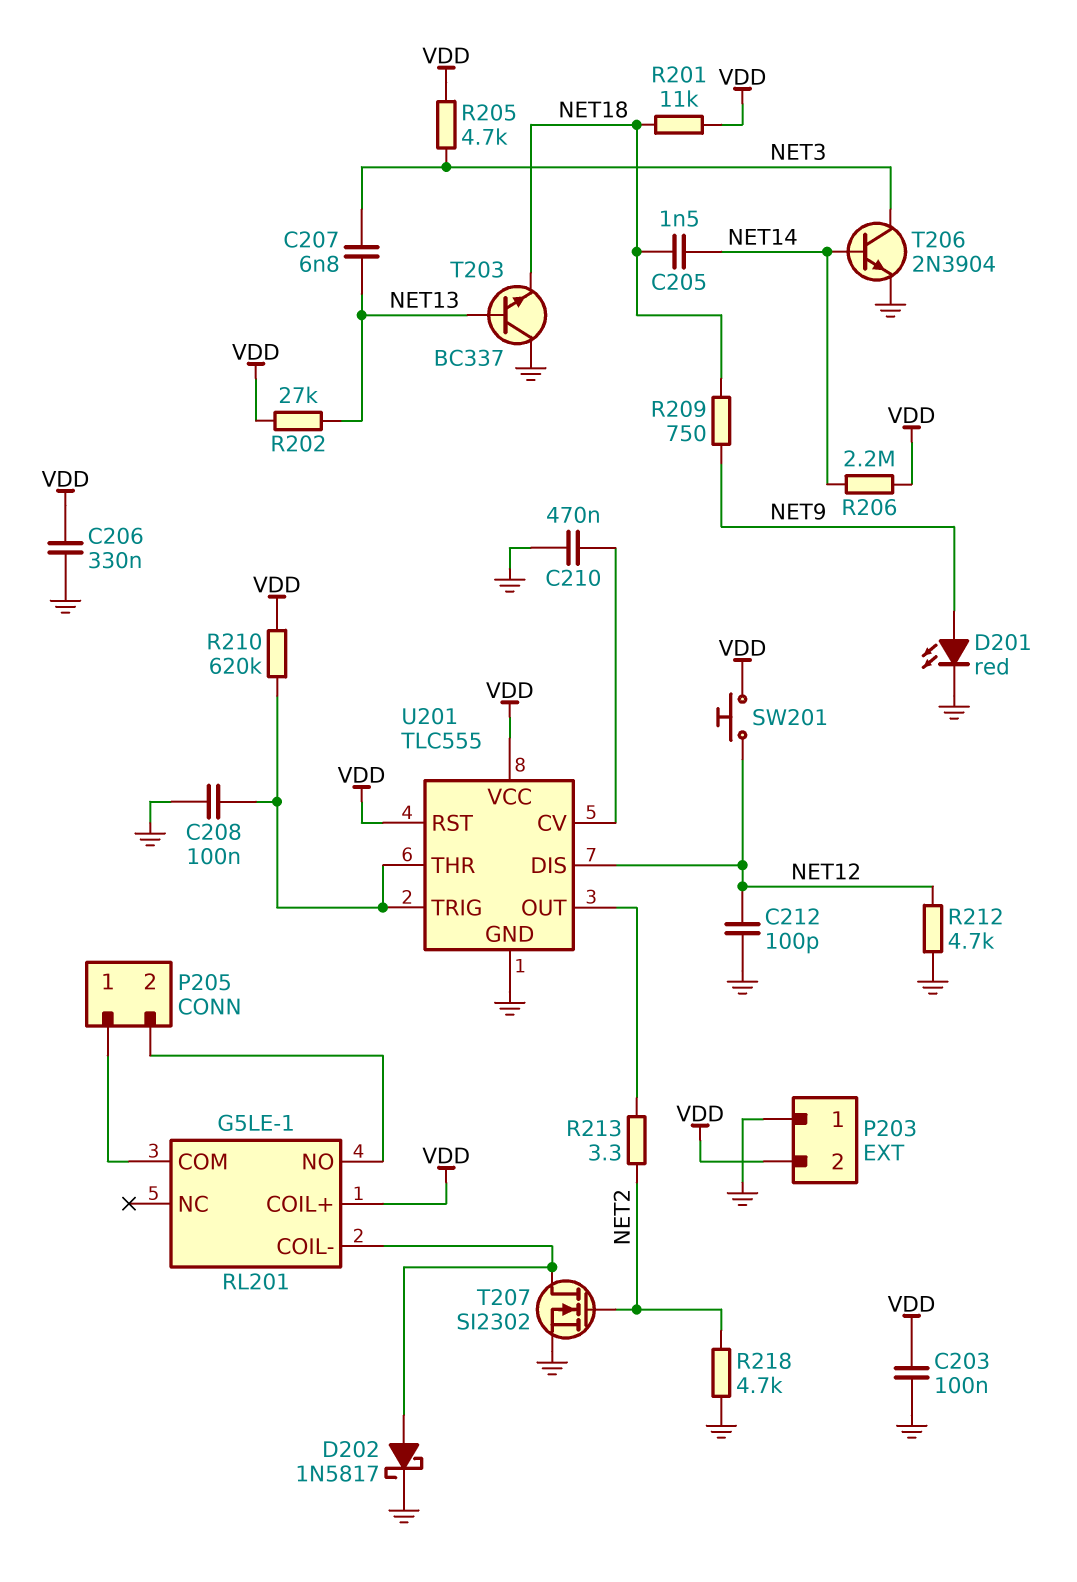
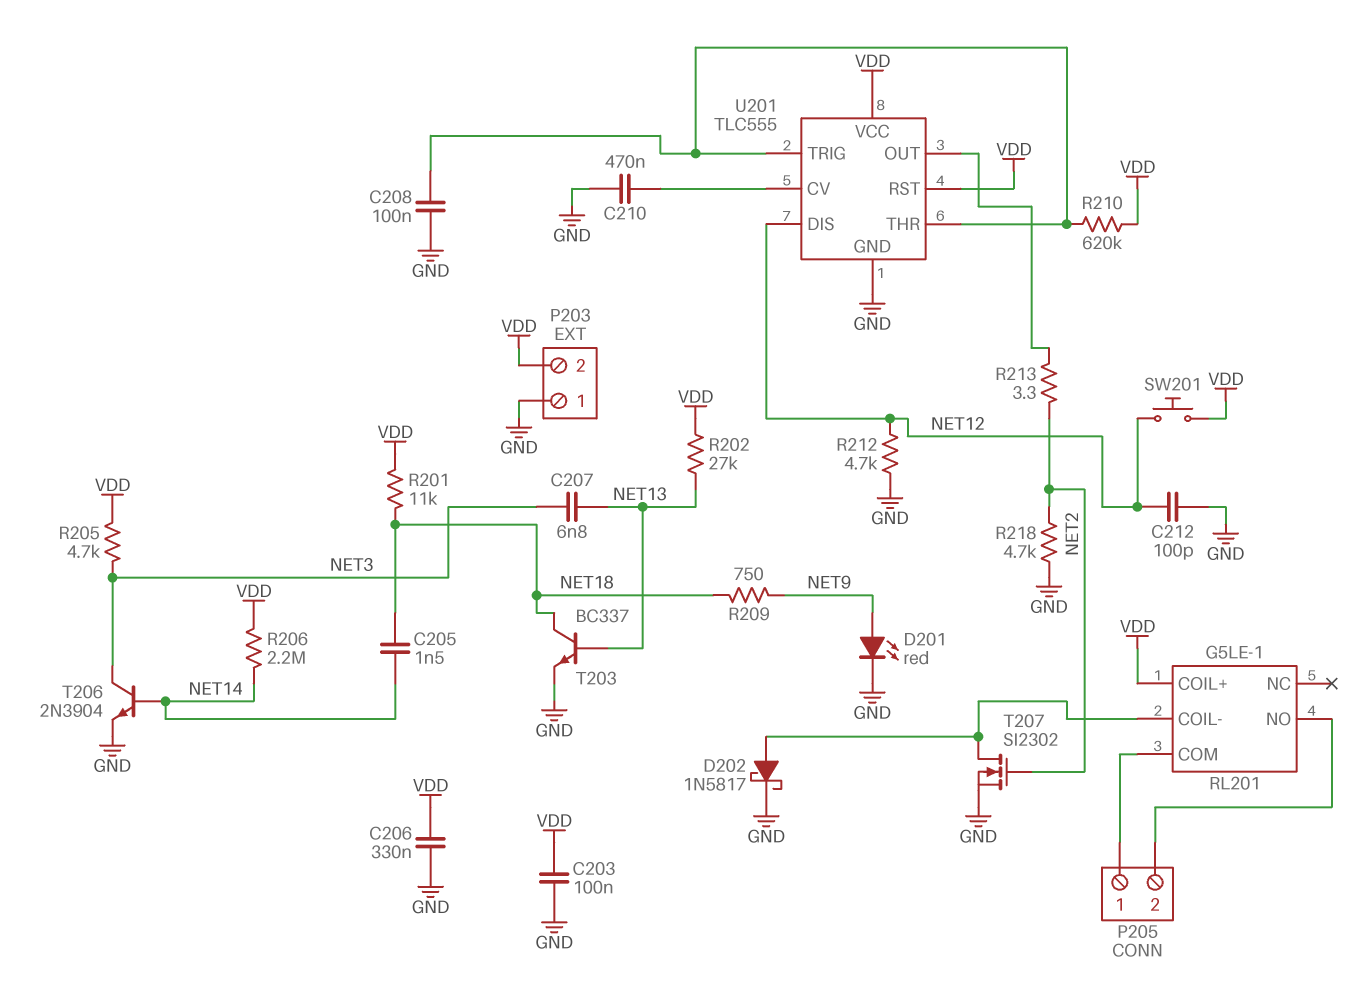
T203: NPN BC337 (B NET13, C GND, E NET18) -> NPN BC337 (B NET13, C NET18, E GND)

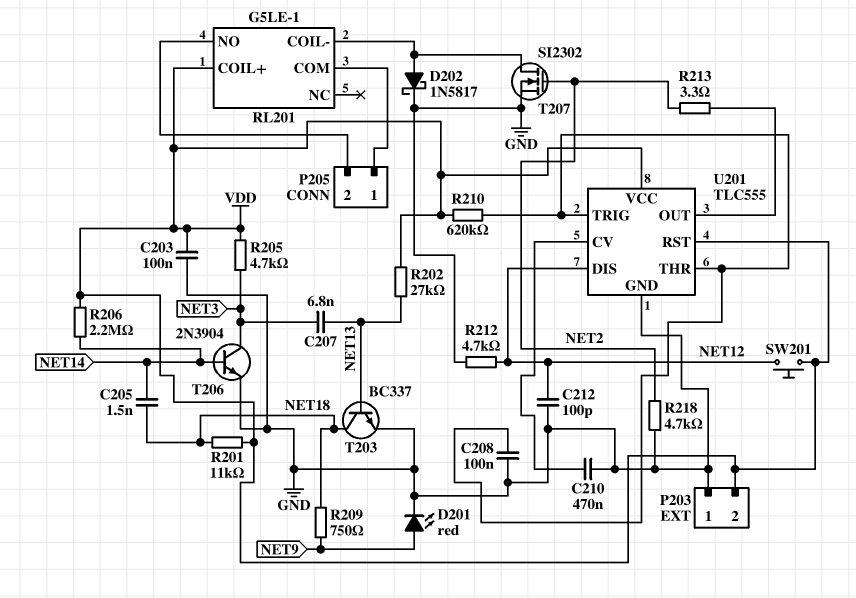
C206: 330nF (GND, VDD) -> none

